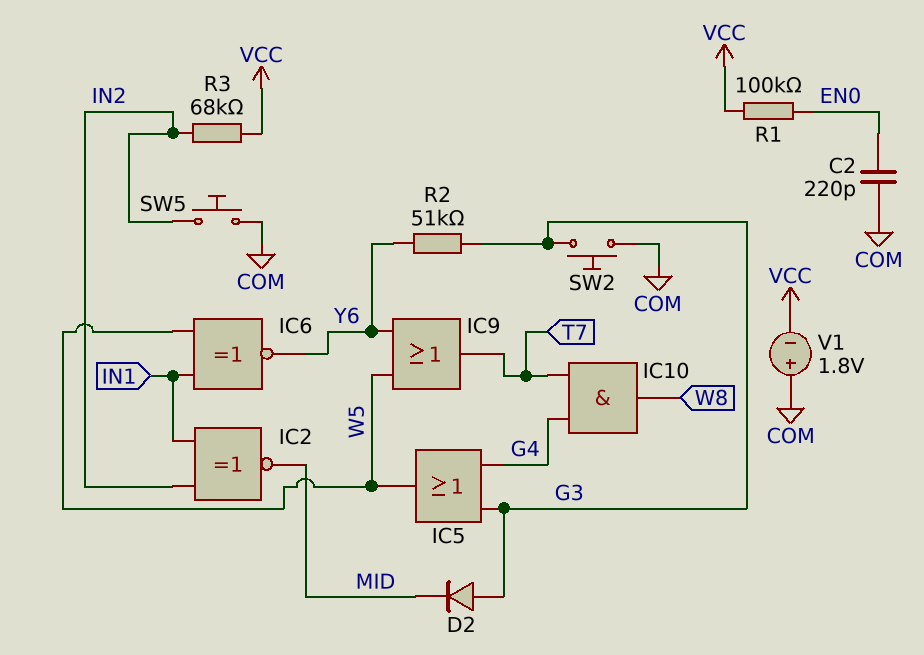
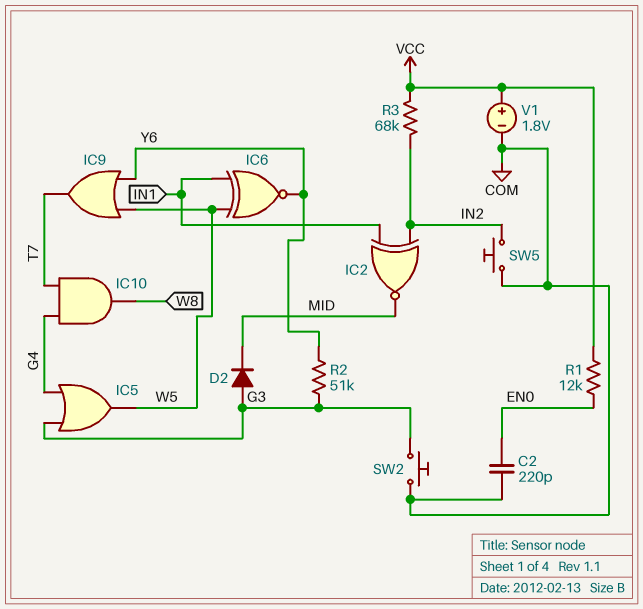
R1: 100k (EN0, VCC) -> 12k (EN0, VCC)
V1: 1.8V (plus COM, minus VCC) -> 1.8V (plus VCC, minus COM)

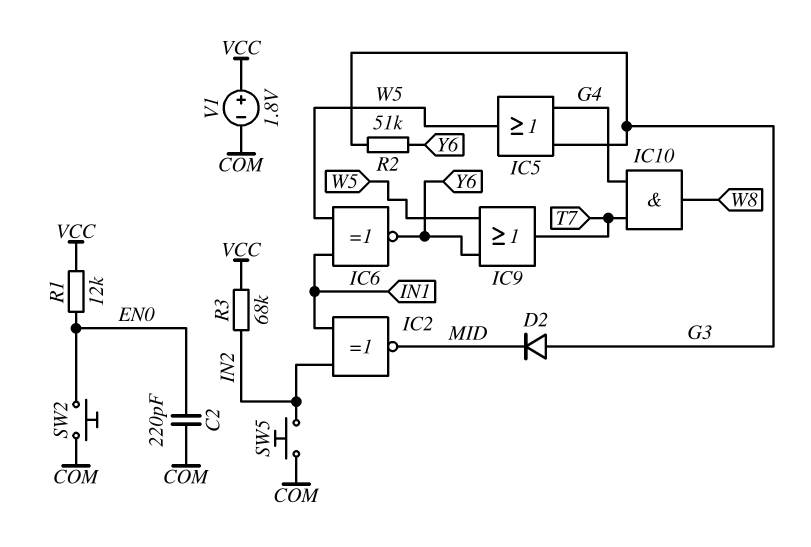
SW2: button (COM, G3) -> button (COM, EN0)

